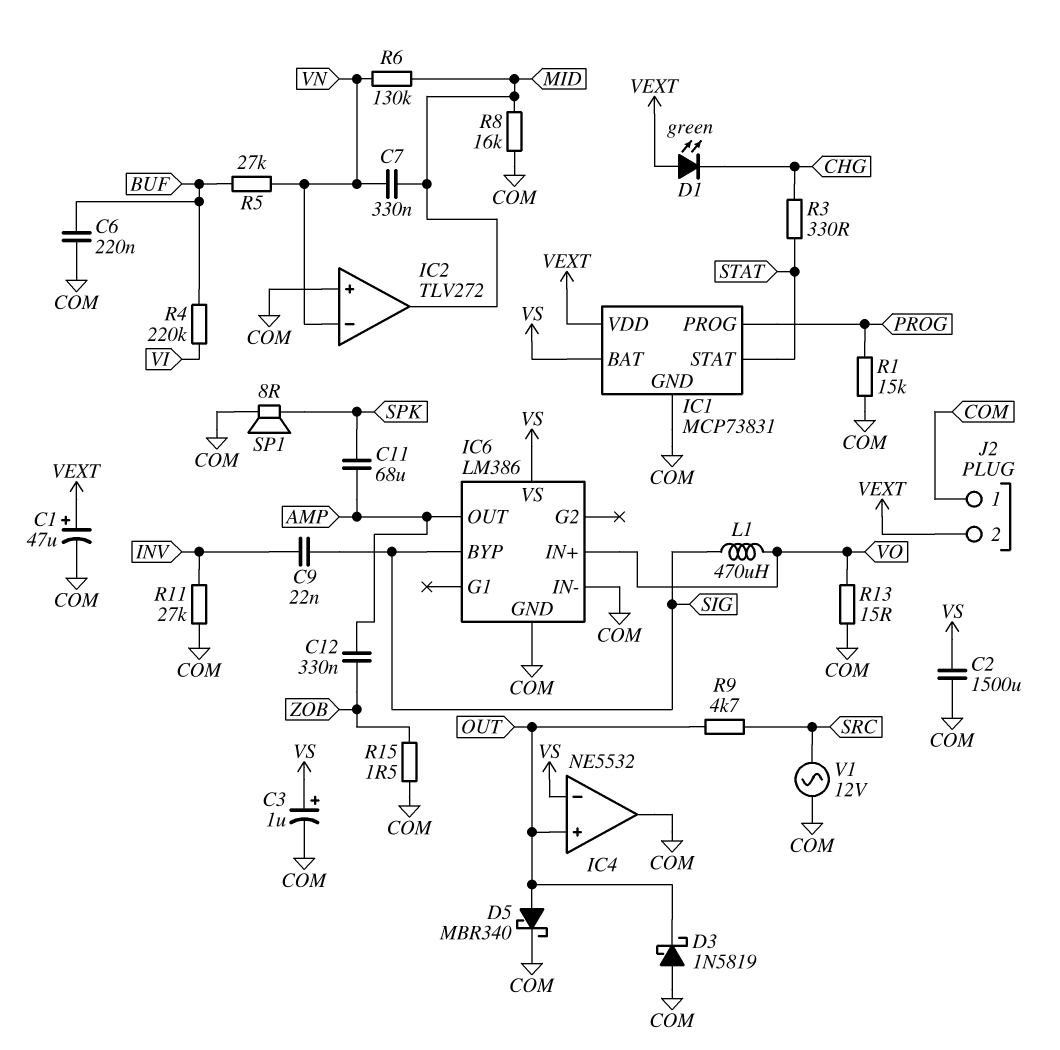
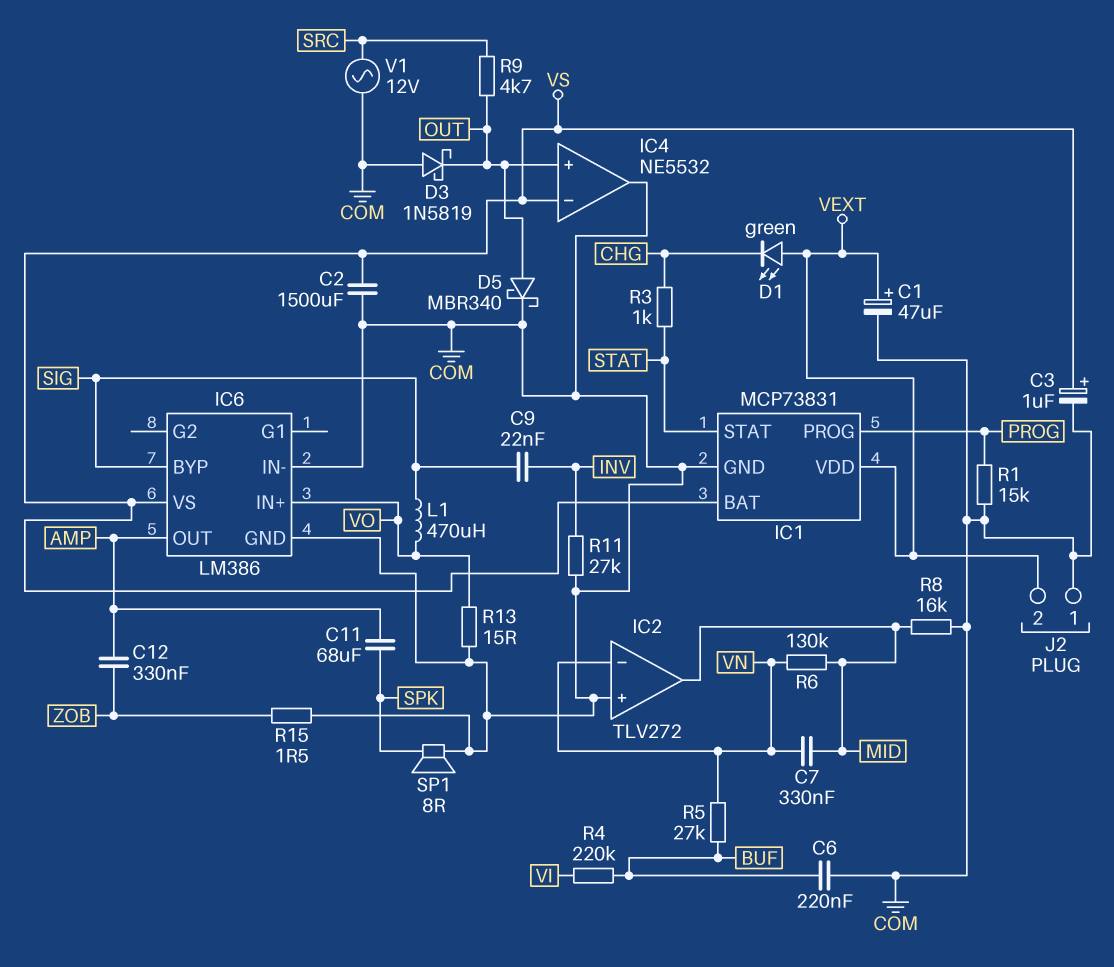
R3: 330 (CHG, STAT) -> 1k (CHG, STAT)

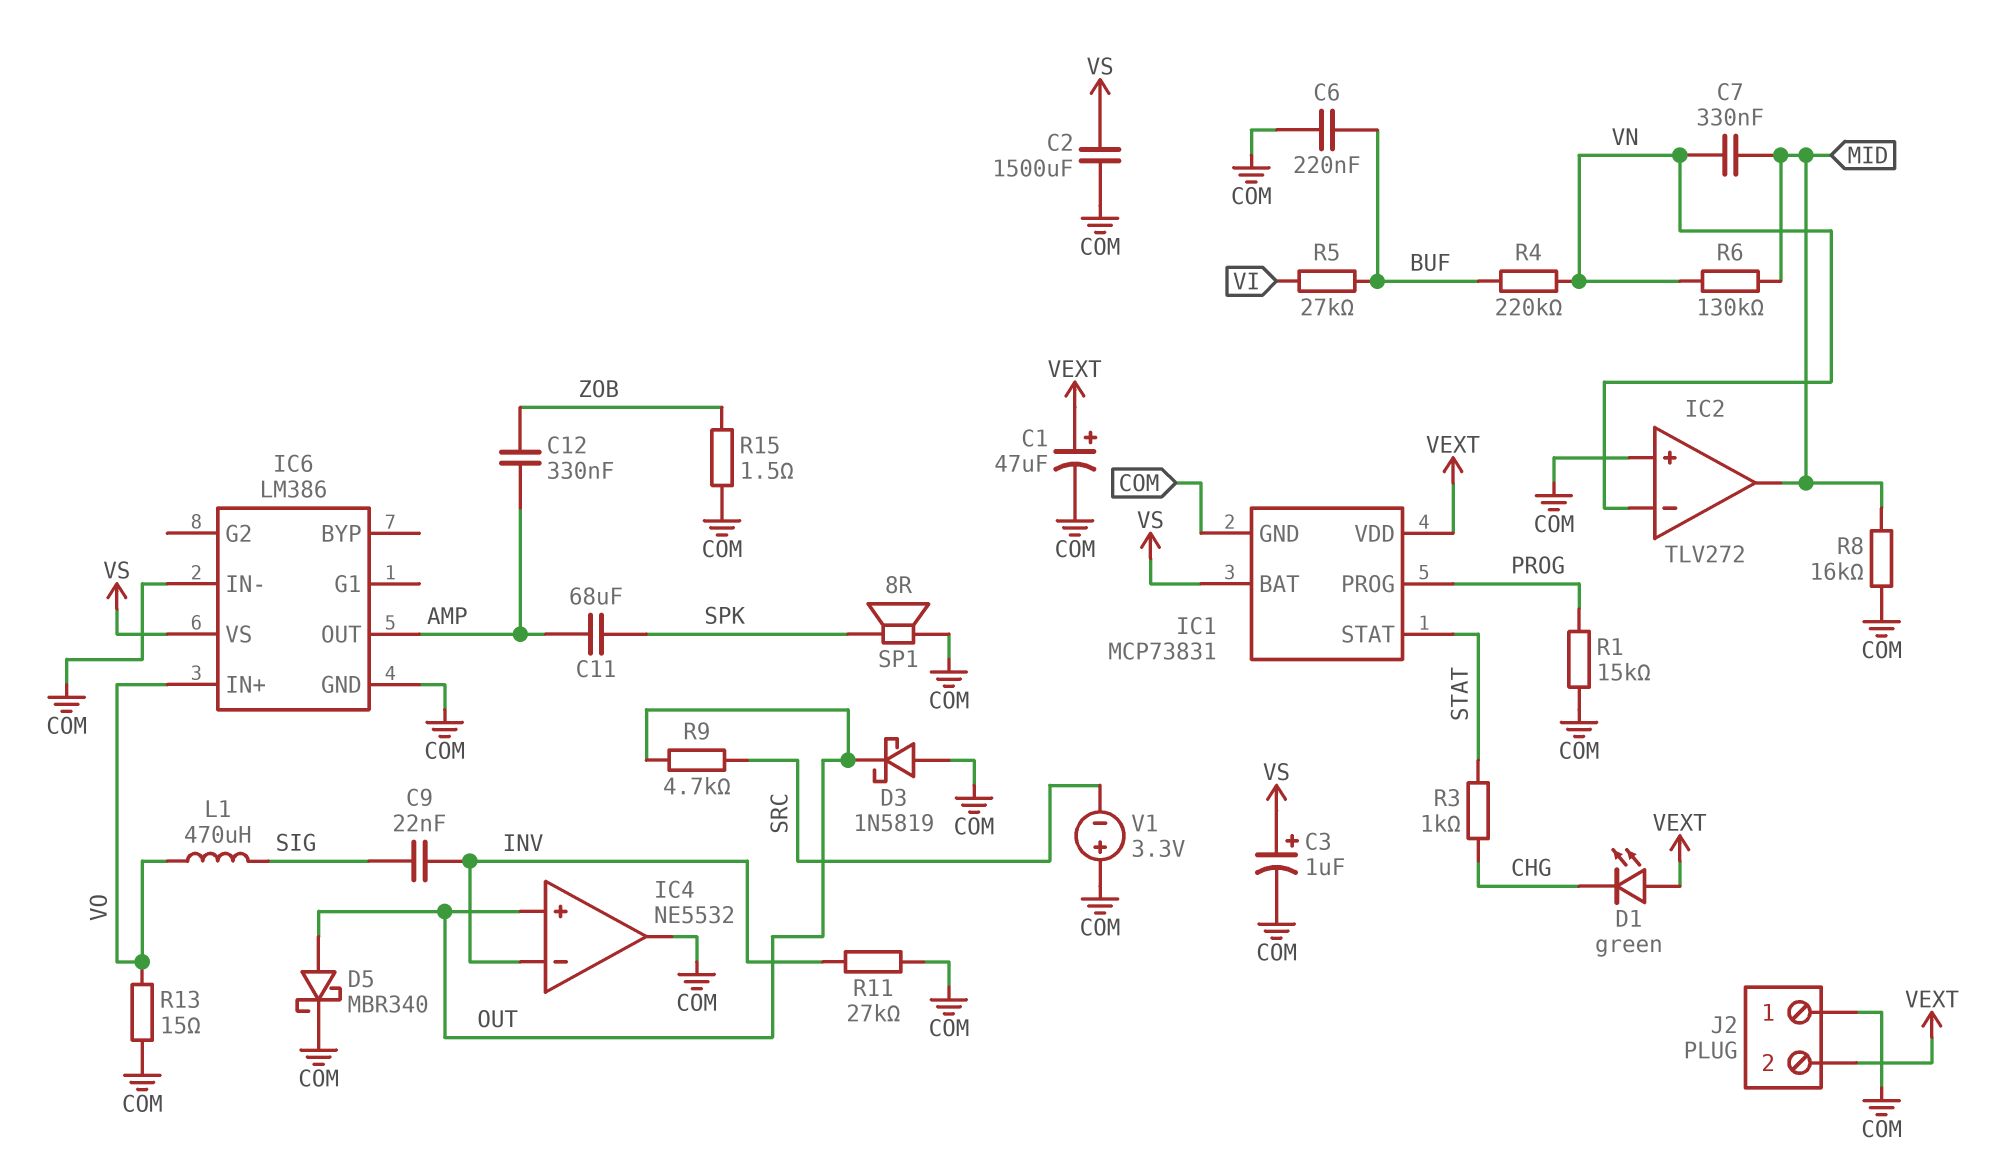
IC4 pin in-: VS -> INV
IC6 pin BYP: SIG -> none
R4: 220k (BUF, VI) -> 220k (BUF, VN)
R5: 27k (BUF, VN) -> 27k (BUF, VI)
V1: AC 12V (COM, SRC) -> 3.3V (plus COM, minus SRC)

